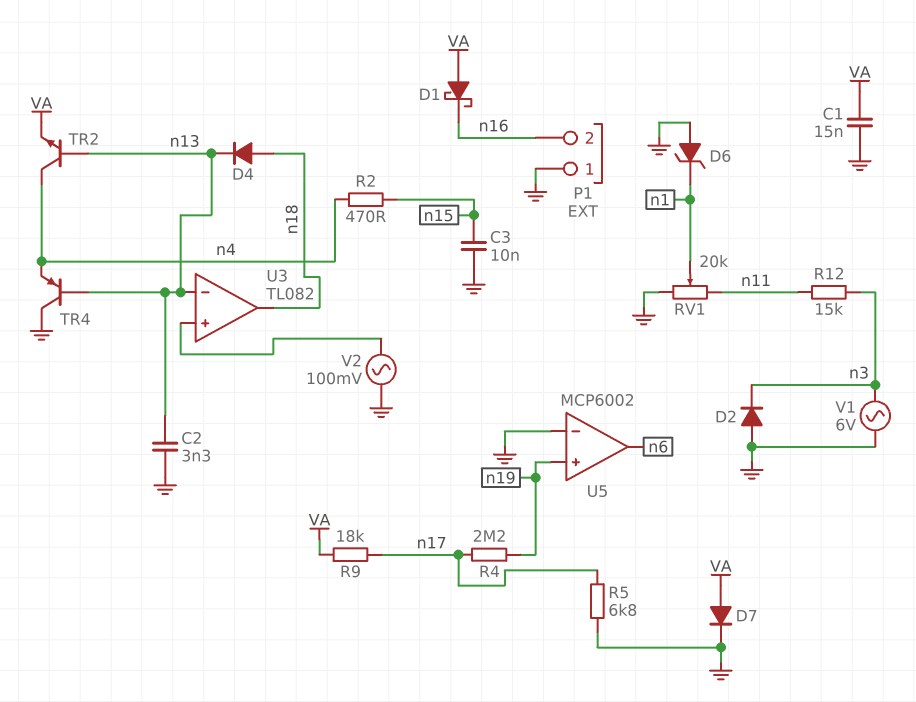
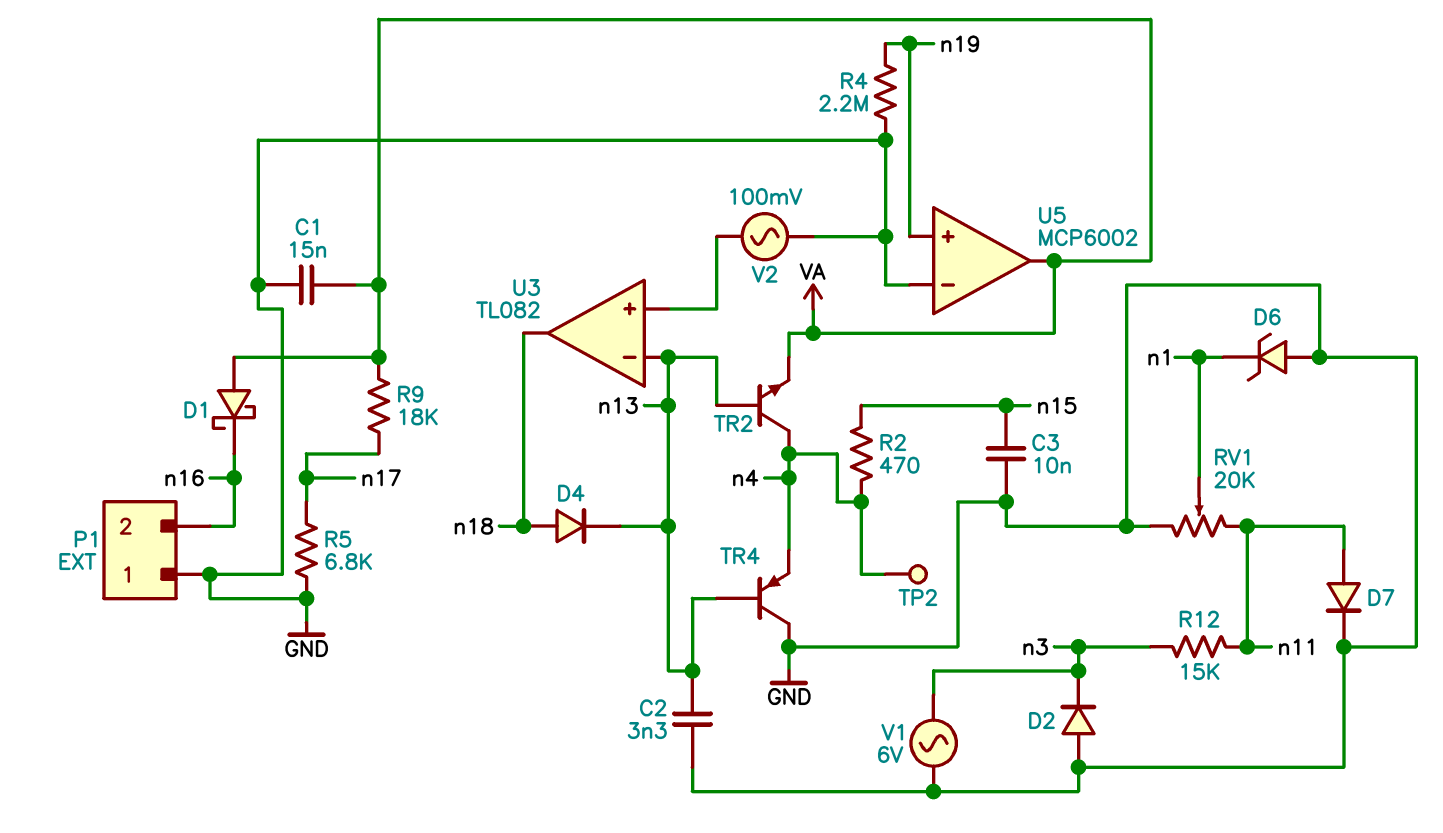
D7: diode (A VA, K GND) -> diode (A n11, K GND)
R4: 2.2M (n17, n19) -> 2.2M (GND, n19)
TP2: none -> test point (n4)
U5 pin out: n6 -> VA

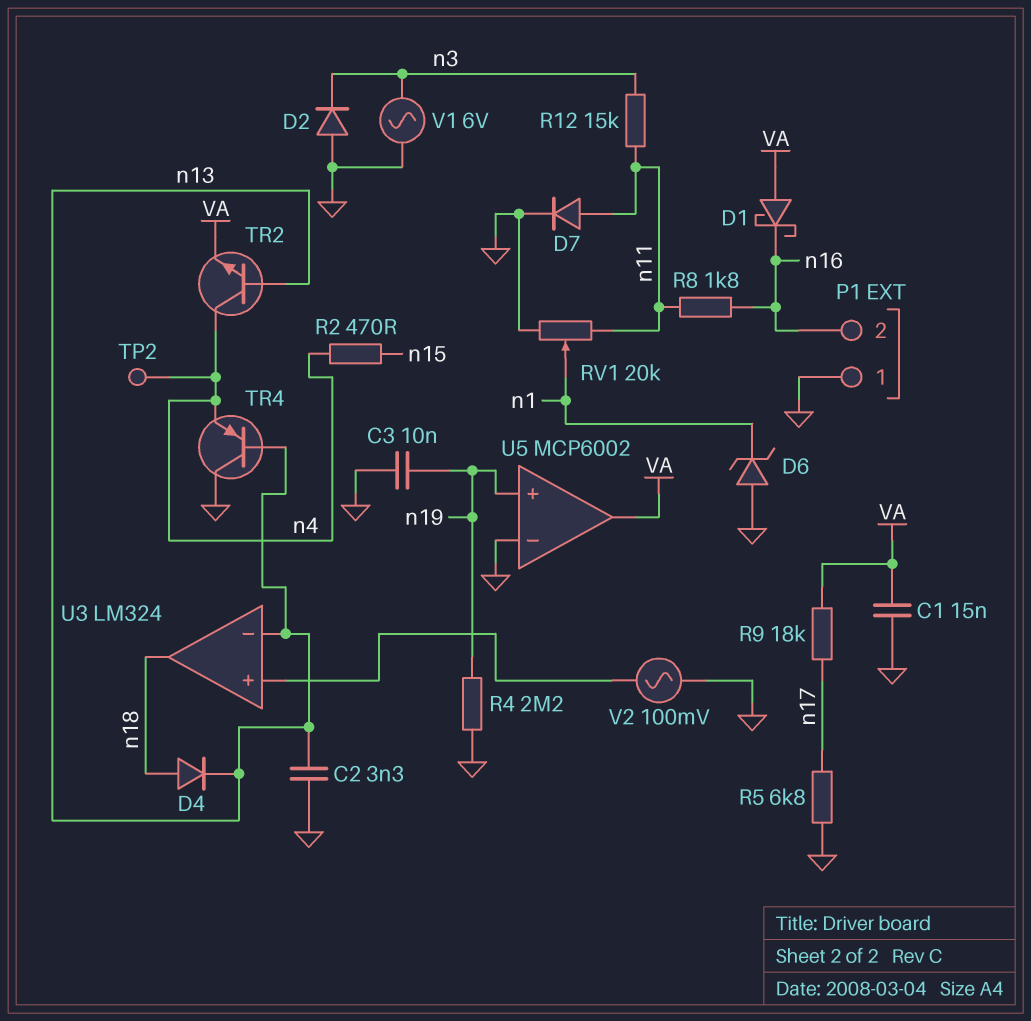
C3: 10nF (GND, n15) -> 10nF (GND, n19)
R8: none -> 1.8k (n11, n16)
U3: TL082 -> LM324

